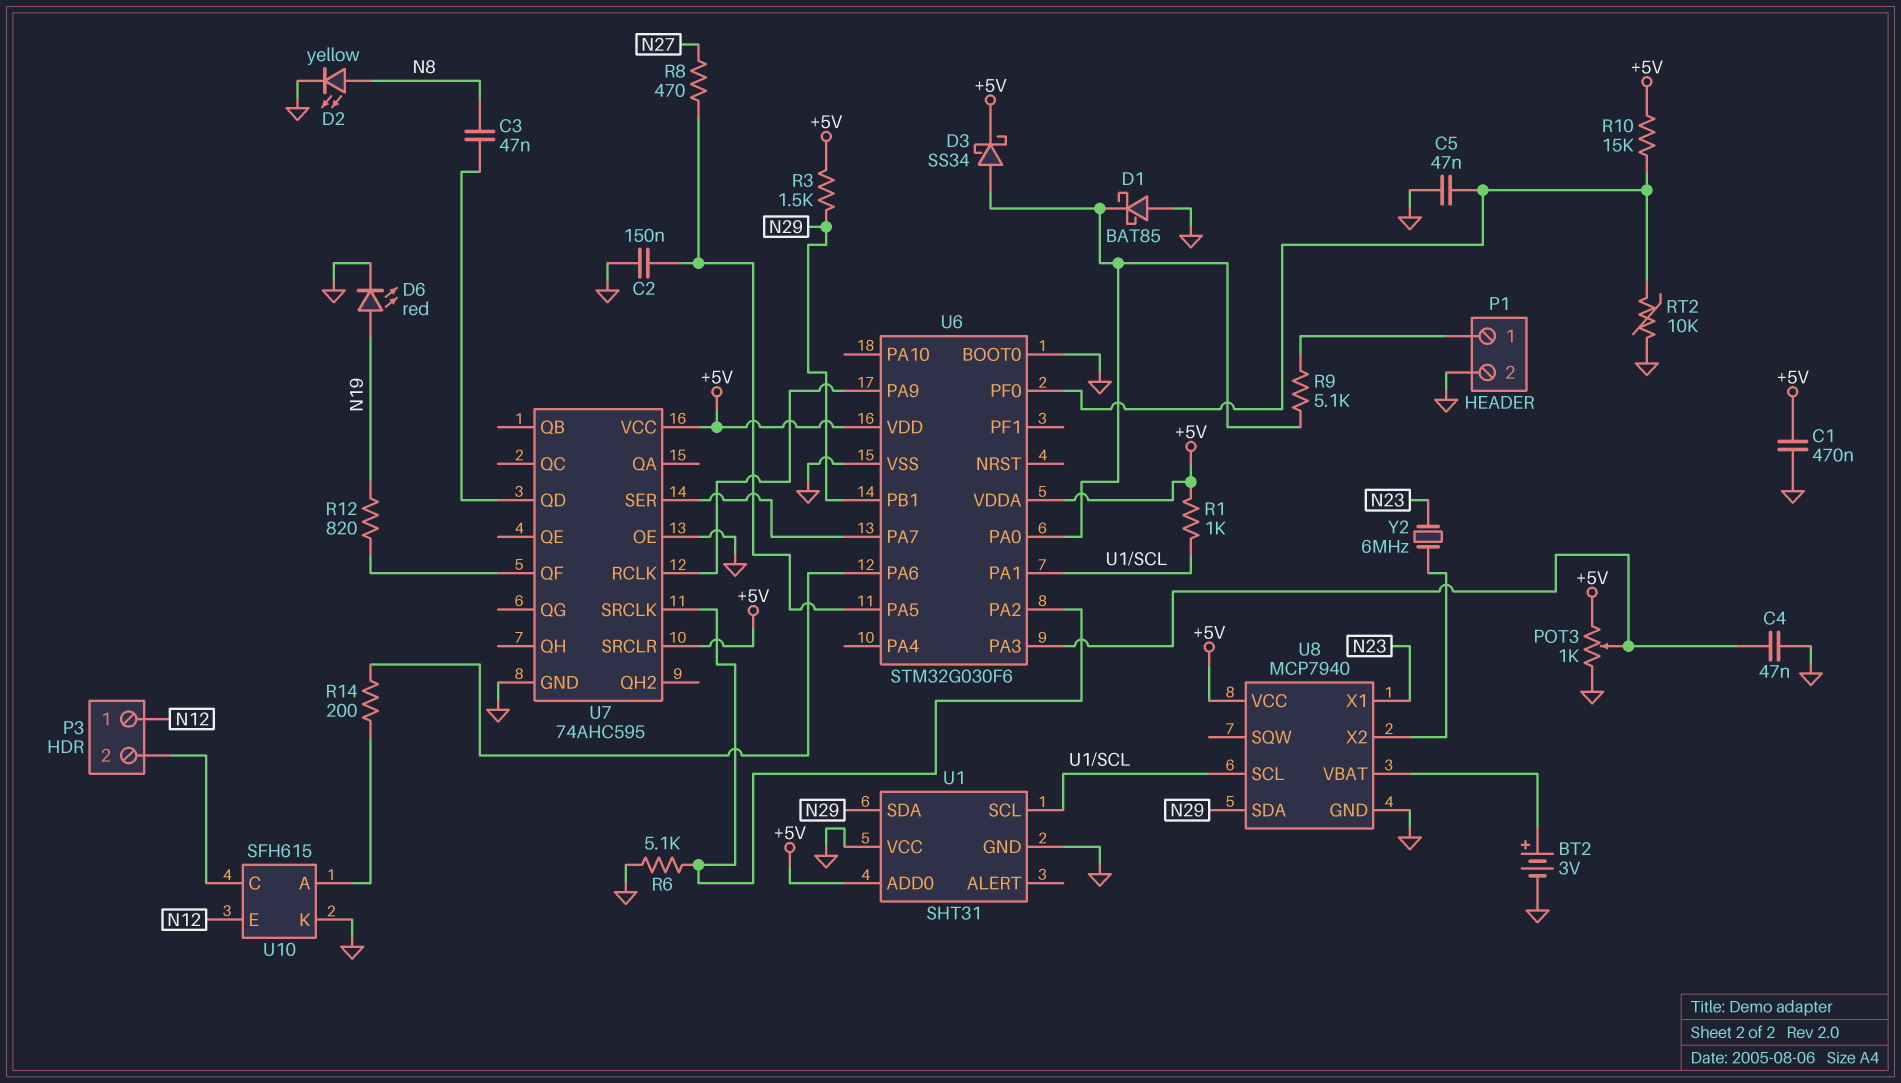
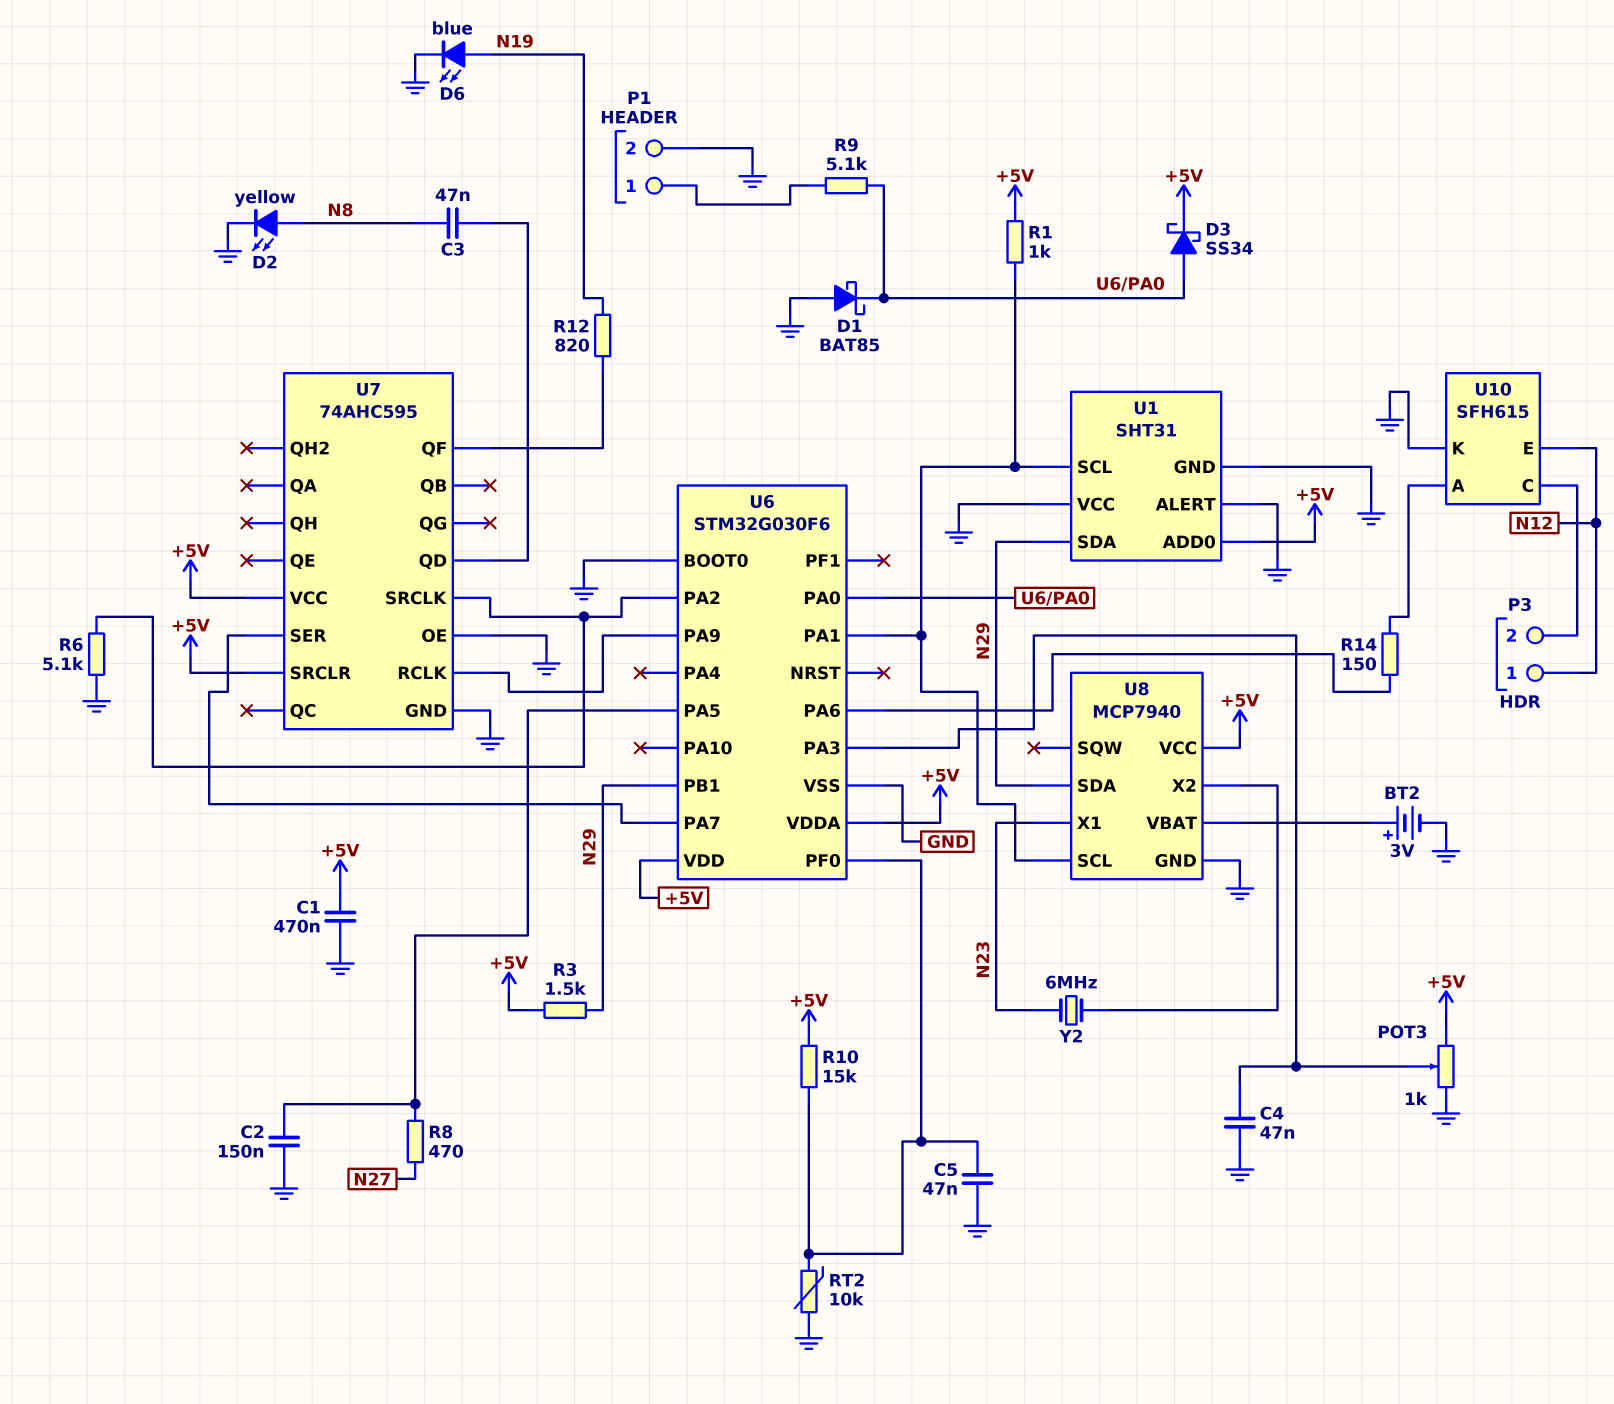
D6: LED red (A N19, K GND) -> LED blue (A N19, K GND)
R14: 200 (U6/PA6, U10/A) -> 150 (U6/PA6, U10/A)
U1 pin ALERT: none -> GND

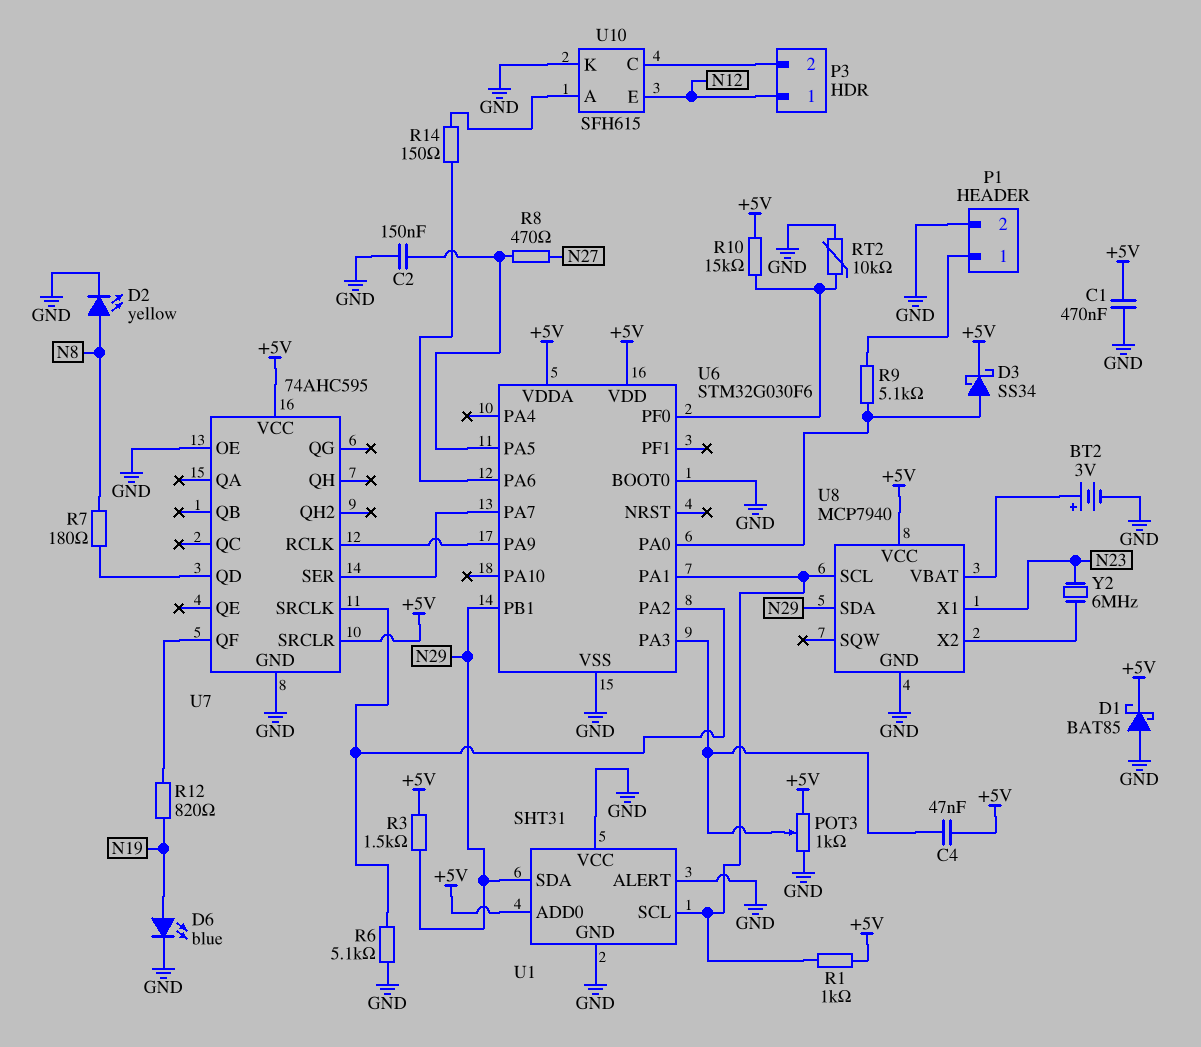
C3: 47nF (N8, U7/QD) -> none
C4: 47nF (GND, U6/PA3) -> 47nF (+5V, U6/PA3)
C5: 47nF (GND, U6/PF0) -> none
D1: schottky BAT85 (A GND, K U6/PA0) -> schottky BAT85 (A GND, K +5V)
R7: none -> 180 (N8, U7/QD)

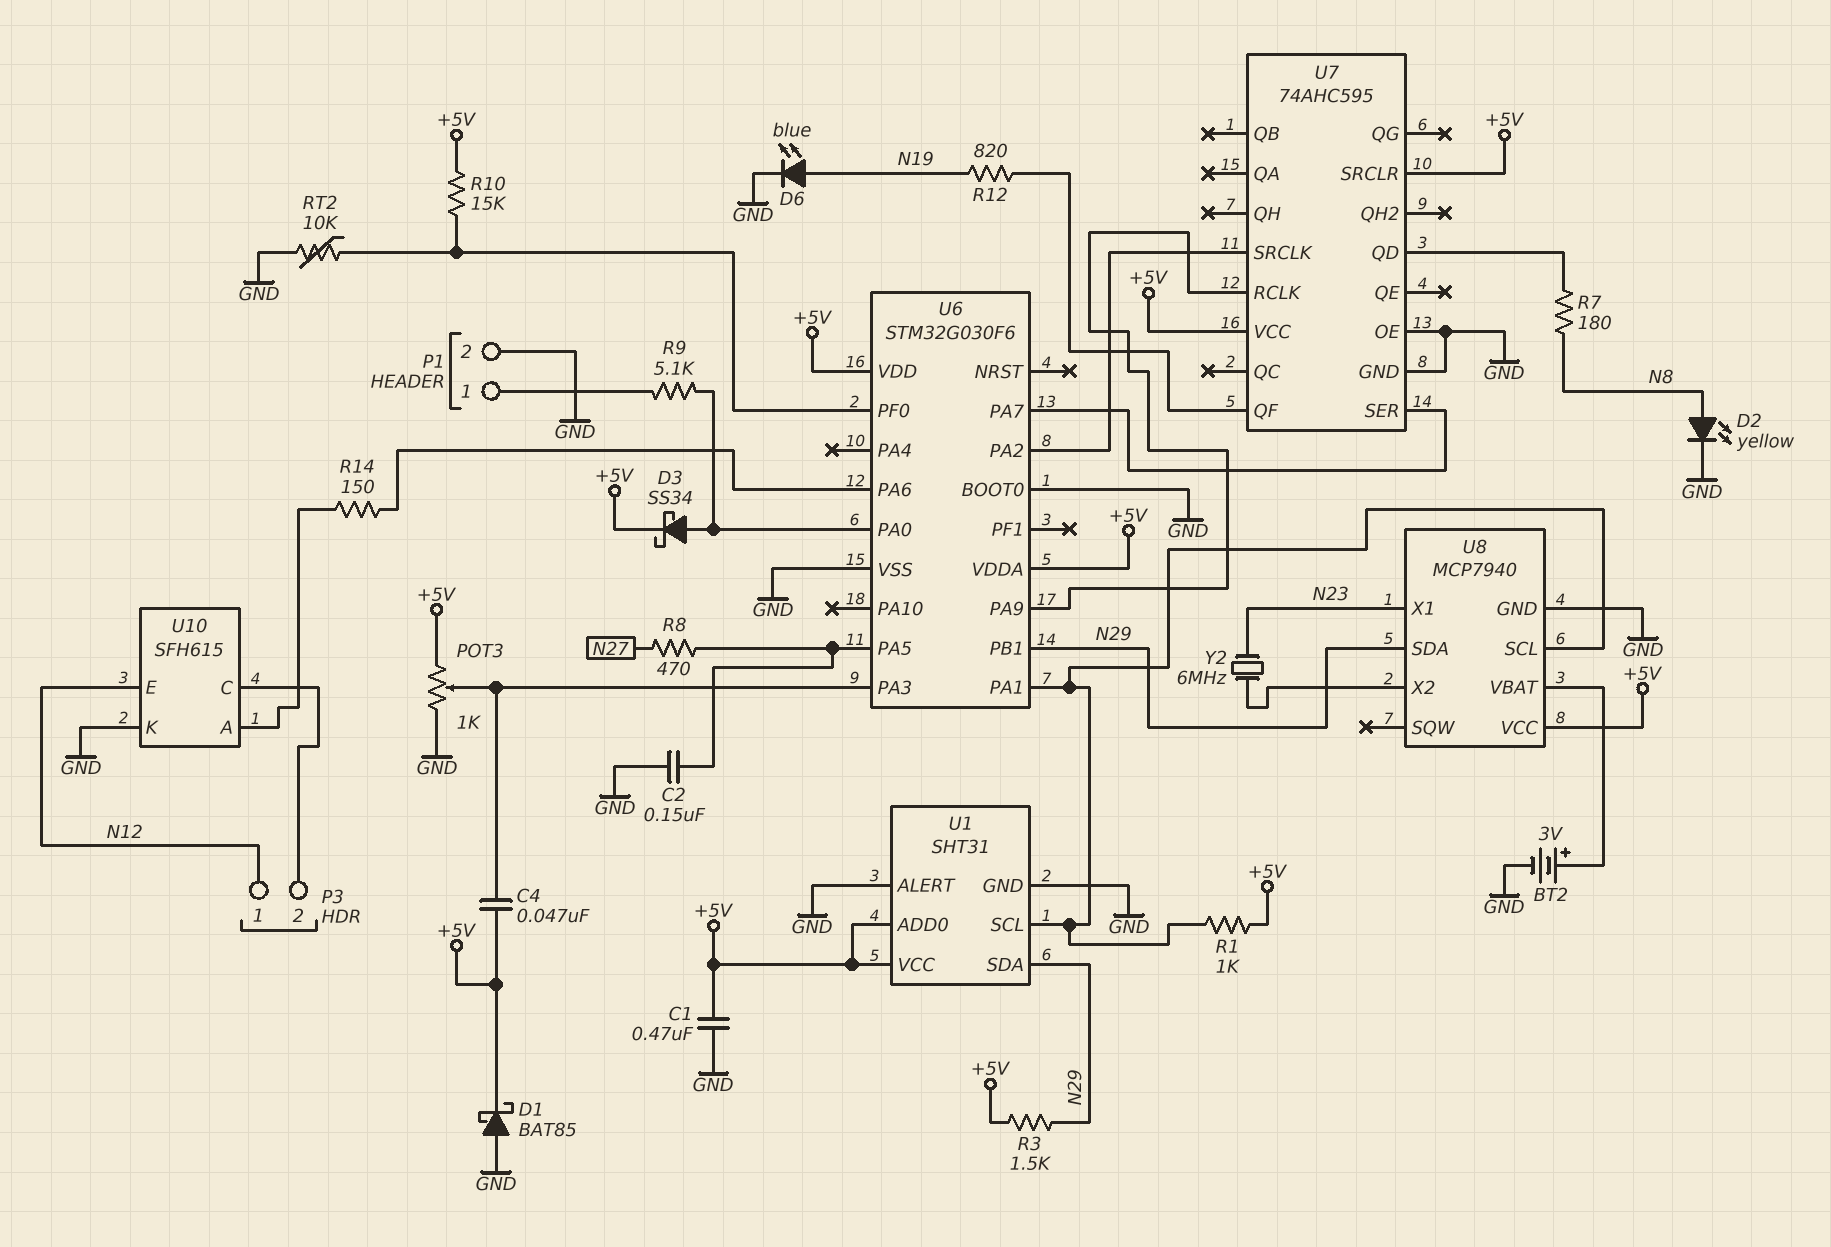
R6: 5.1k (GND, U6/PA2) -> none
U1 pin VCC: GND -> +5V

